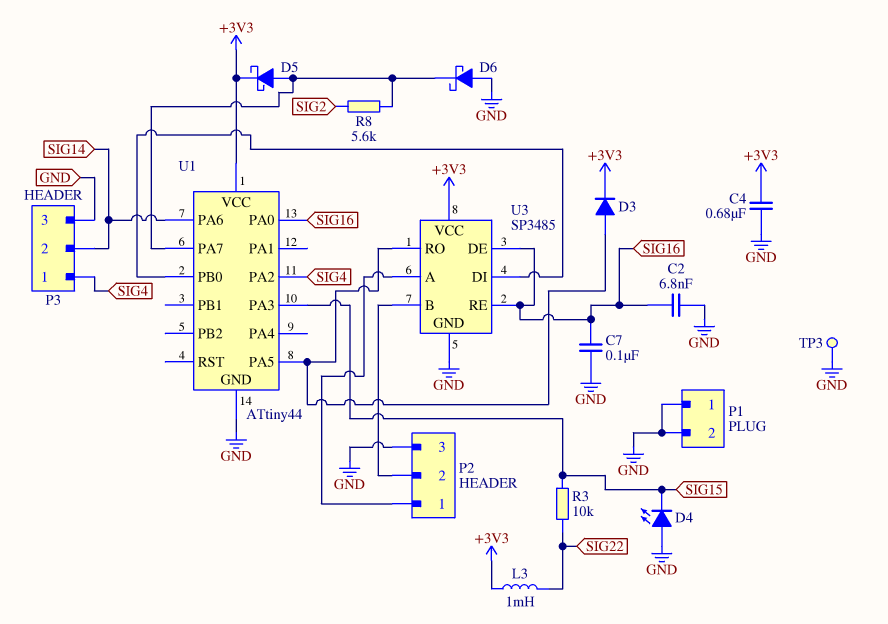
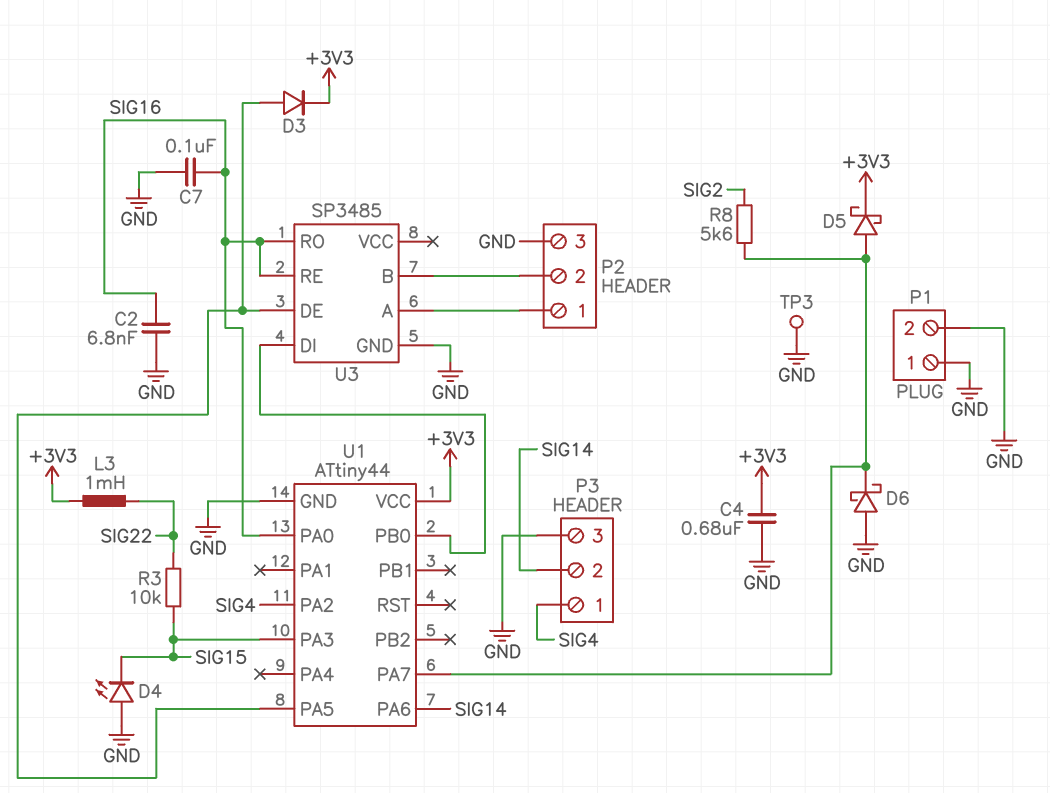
U3 pin DE: SIG16 -> U1/PA5
U3 pin RO: U1/PA5 -> SIG16
U3 pin VCC: +3V3 -> none

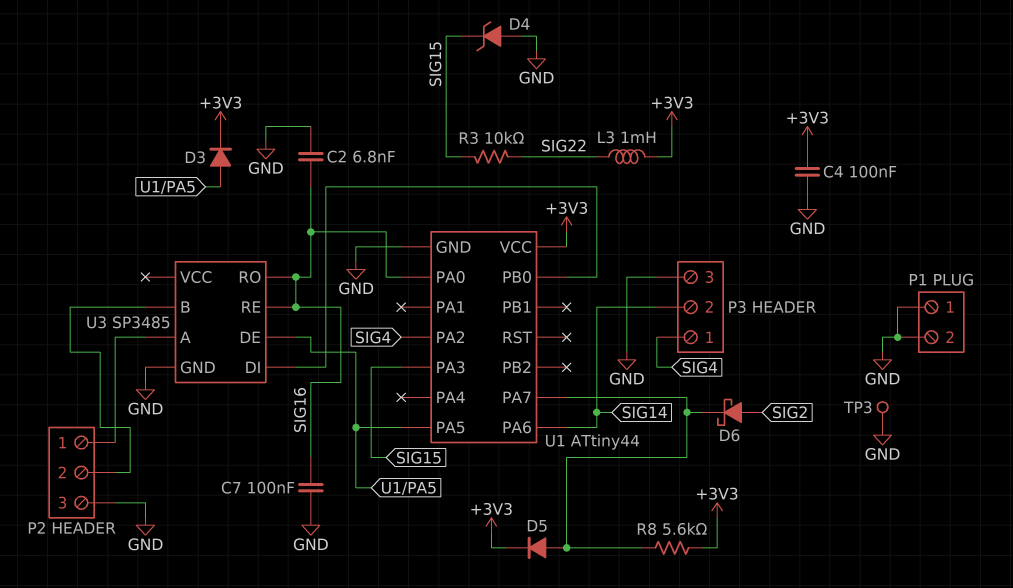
C4: 680nF (+3V3, GND) -> 100nF (+3V3, GND)
D4: LED (A GND, K SIG15) -> zener (A GND, K SIG15)
D5: schottky (A U1/PA7, K +3V3) -> diode (A U1/PA7, K +3V3)
D6: schottky (A GND, K U1/PA7) -> schottky (A SIG2, K U1/PA7)
R8: 5.6k (SIG2, U1/PA7) -> 5.6k (+3V3, U1/PA7)

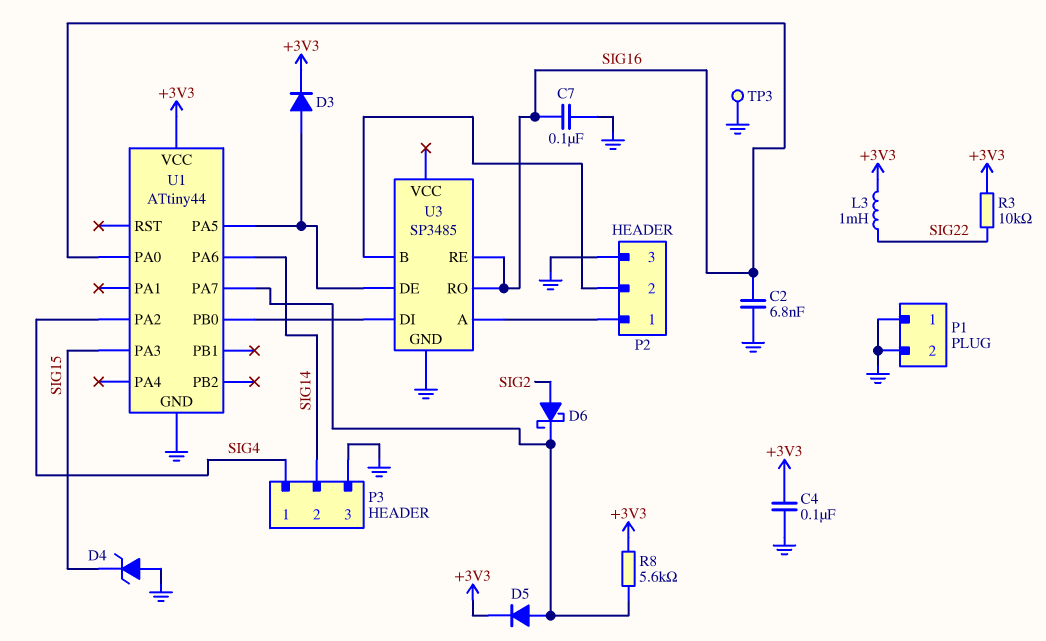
R3: 10k (SIG15, SIG22) -> 10k (+3V3, SIG22)

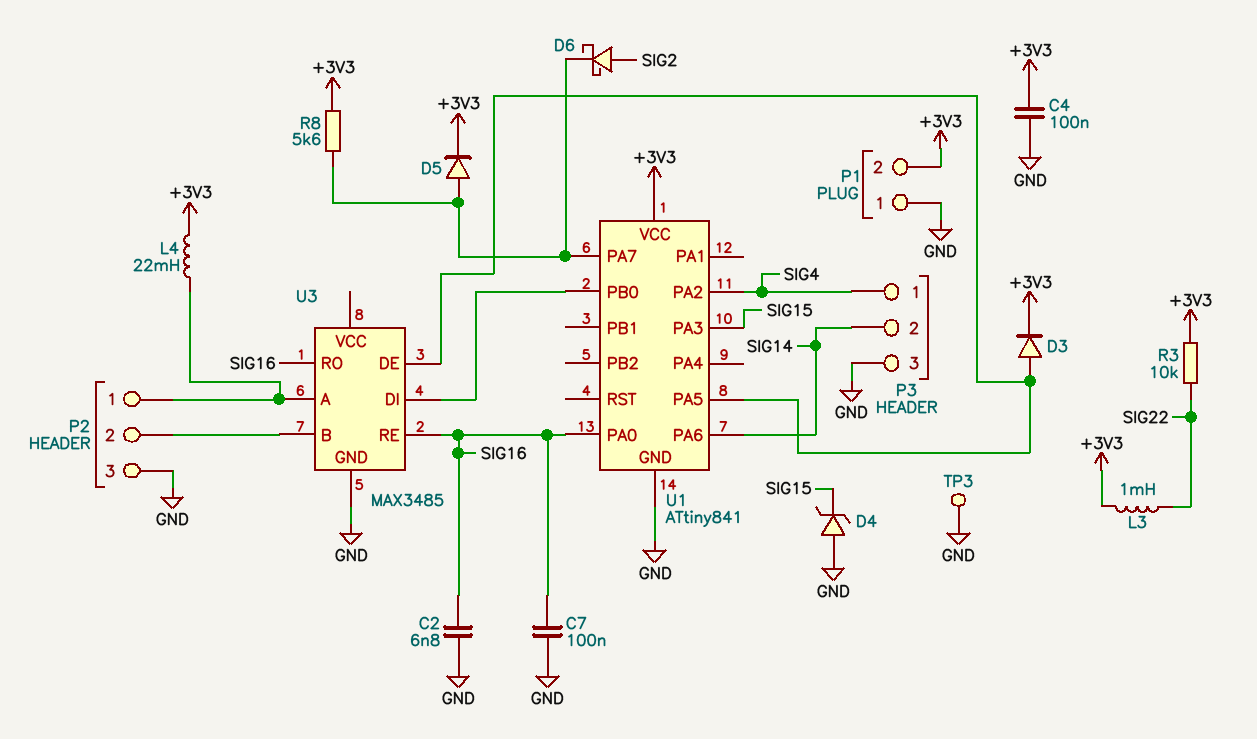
L4: none -> 22mH (+3V3, P2/1)
P1 pin 2: GND -> +3V3
U1: ATtiny44 -> ATtiny841
U3: SP3485 -> MAX3485

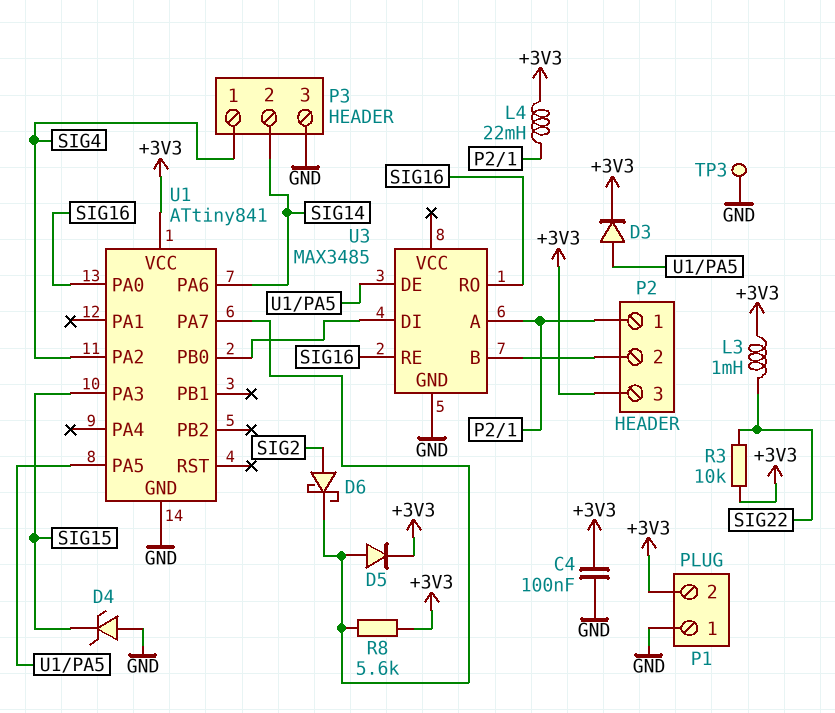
C2: 6.8nF (GND, SIG16) -> none
C7: 100nF (GND, SIG16) -> none
P2 pin 3: GND -> +3V3

